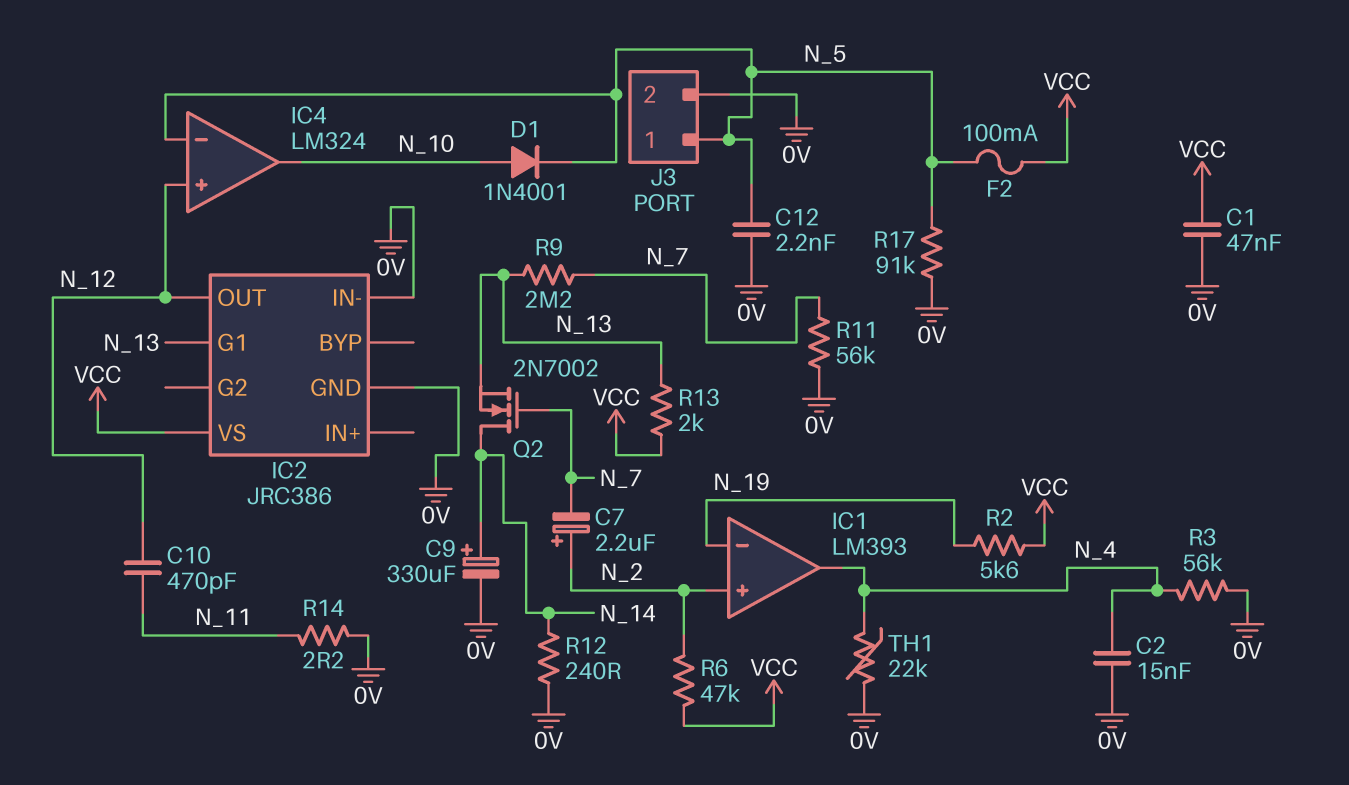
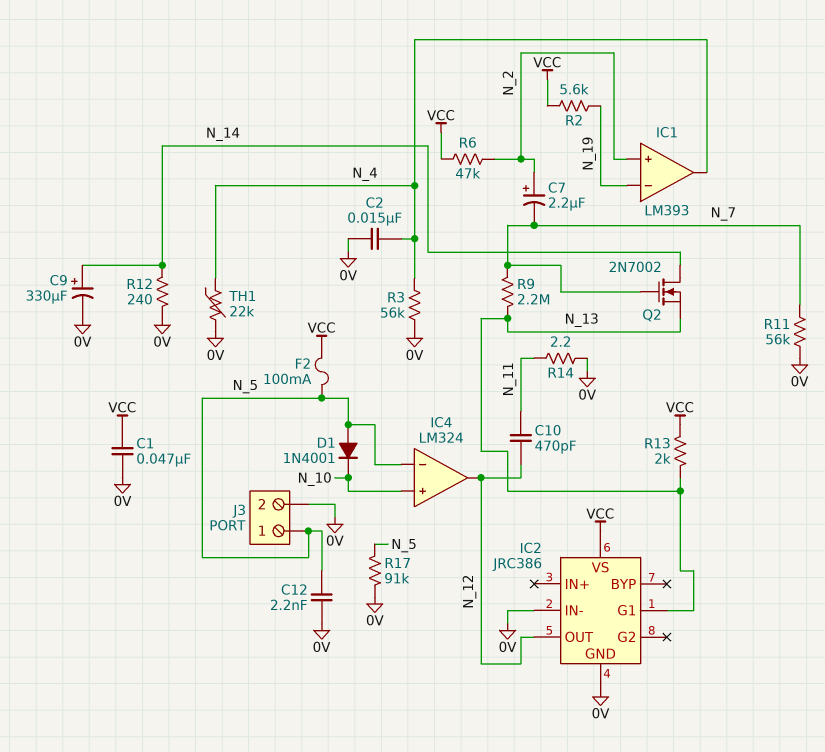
D1: diode 1N4001 (A N_10, K N_5) -> diode 1N4001 (A N_5, K N_10)
IC4 pin in+: N_12 -> N_10
IC4 pin out: N_10 -> N_12

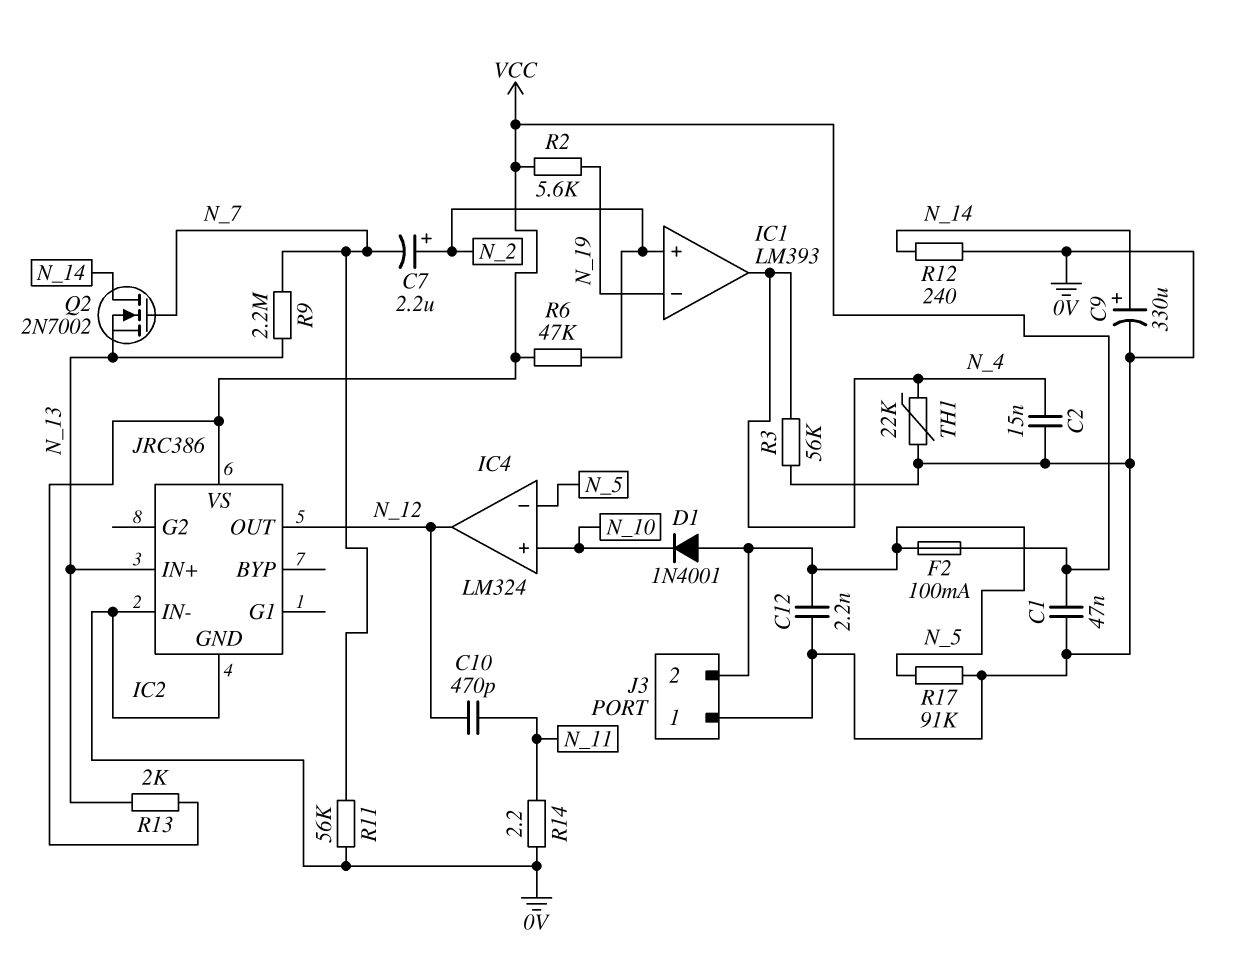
IC2 pin G1: N_13 -> none
IC2 pin IN+: none -> N_13
J3 pin 1: N_5 -> 0V
J3 pin 2: 0V -> N_5

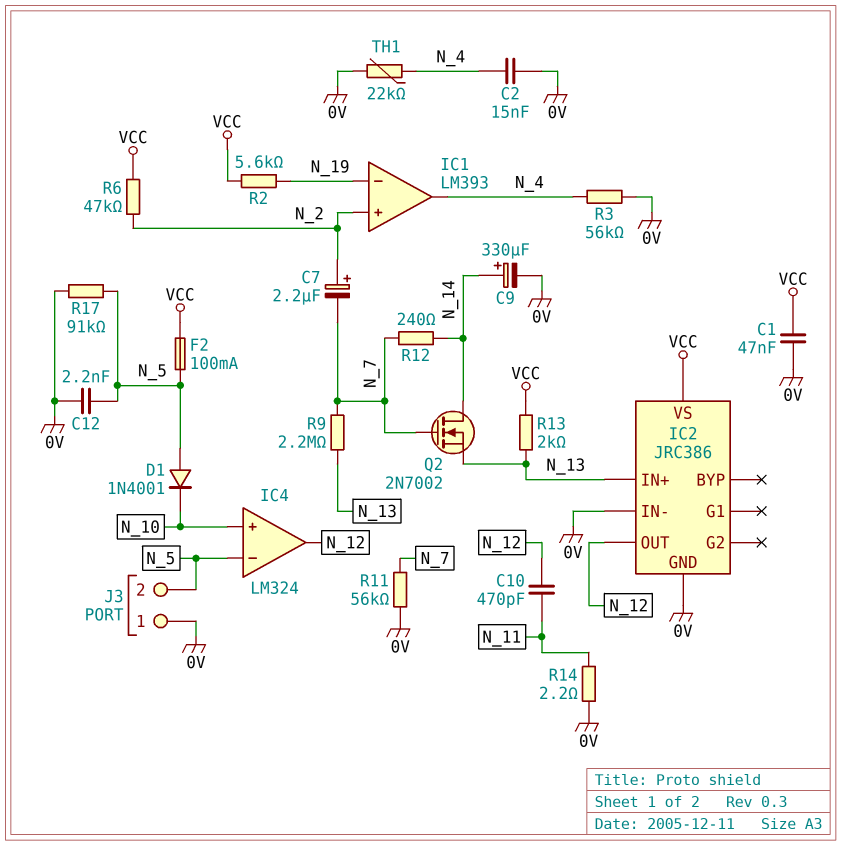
R12: 240 (0V, N_14) -> 240 (N_7, N_14)

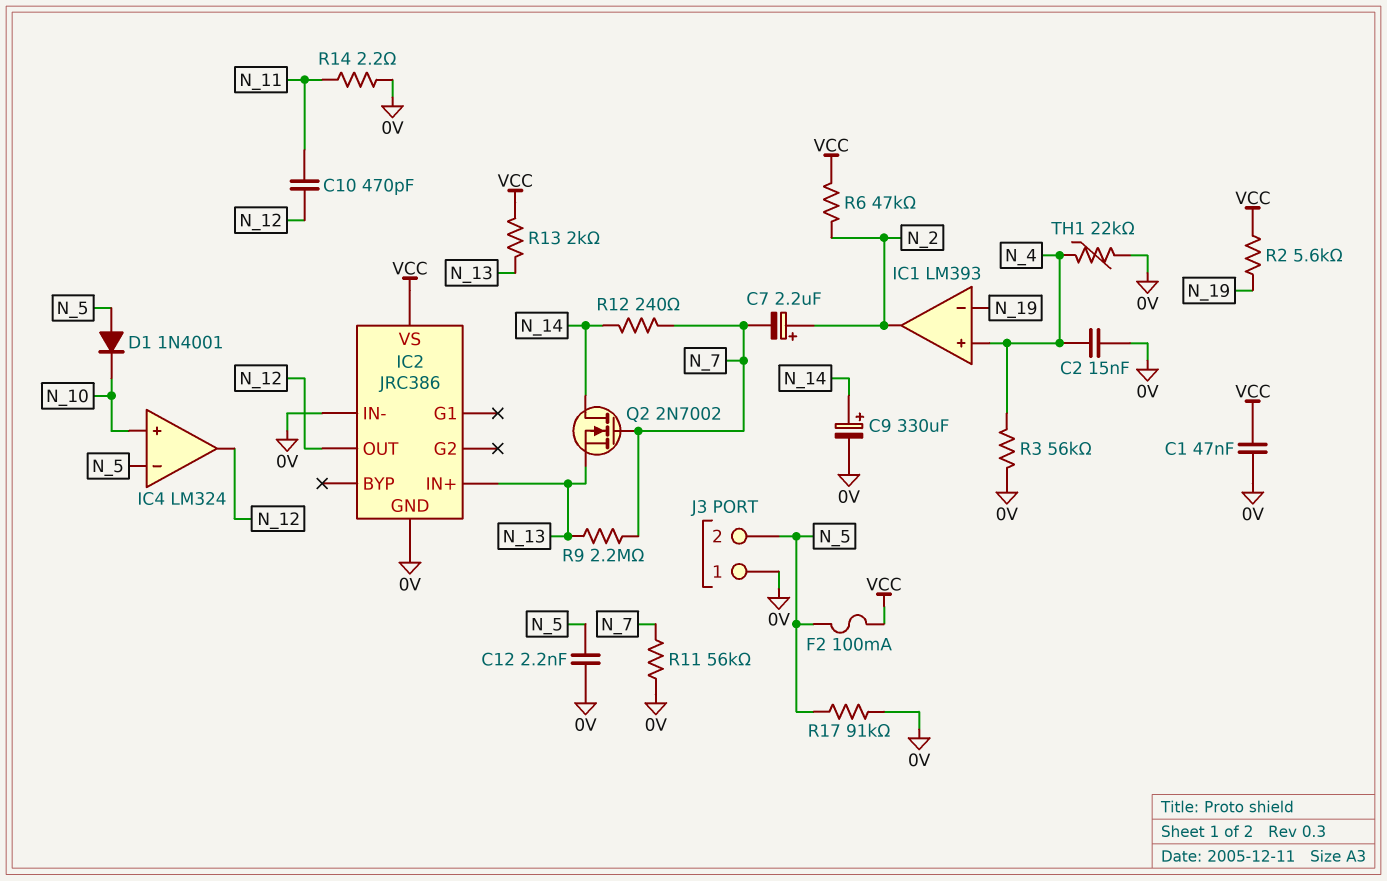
IC1 pin in+: N_2 -> N_4
IC1 pin out: N_4 -> N_2

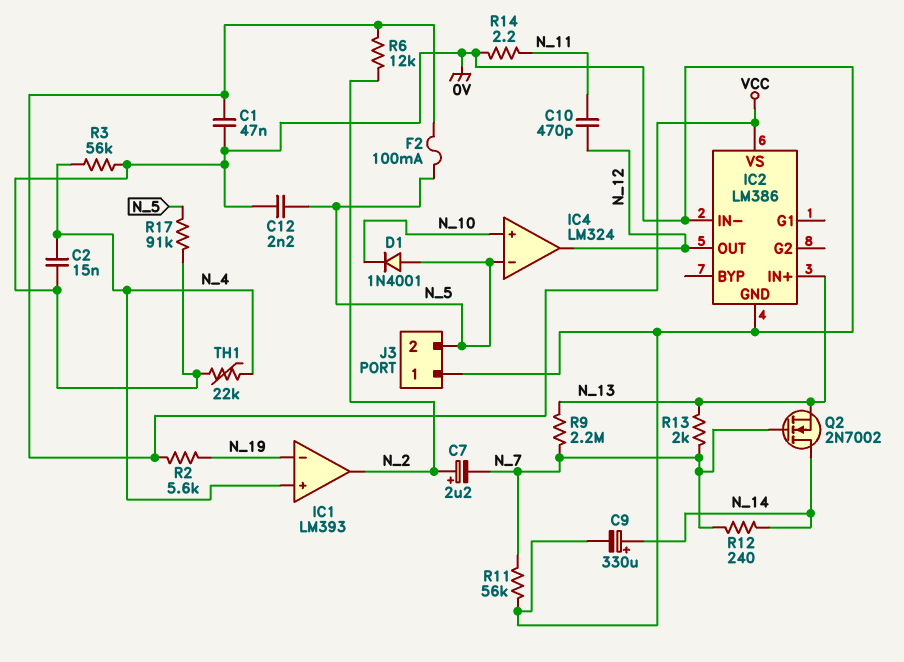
IC2: JRC386 -> LM386
R6: 47k (N_2, VCC) -> 12k (N_2, VCC)
R13: 2k (N_13, VCC) -> 2k (N_7, N_13)

